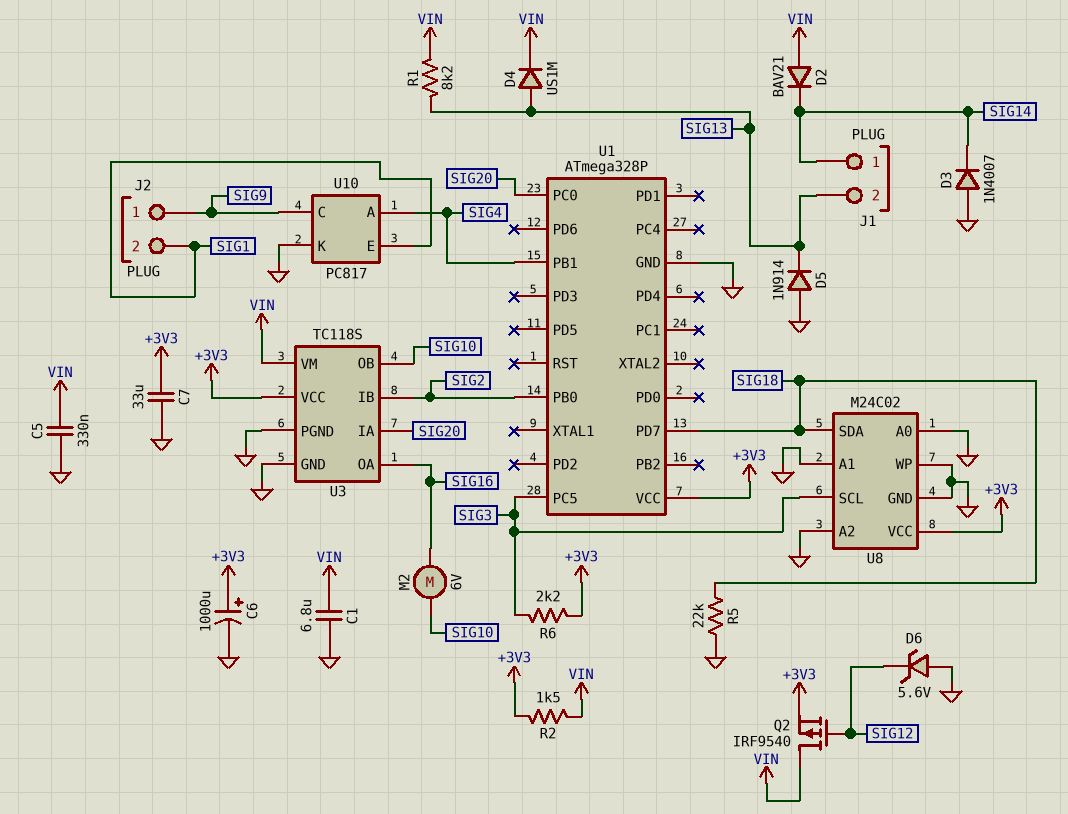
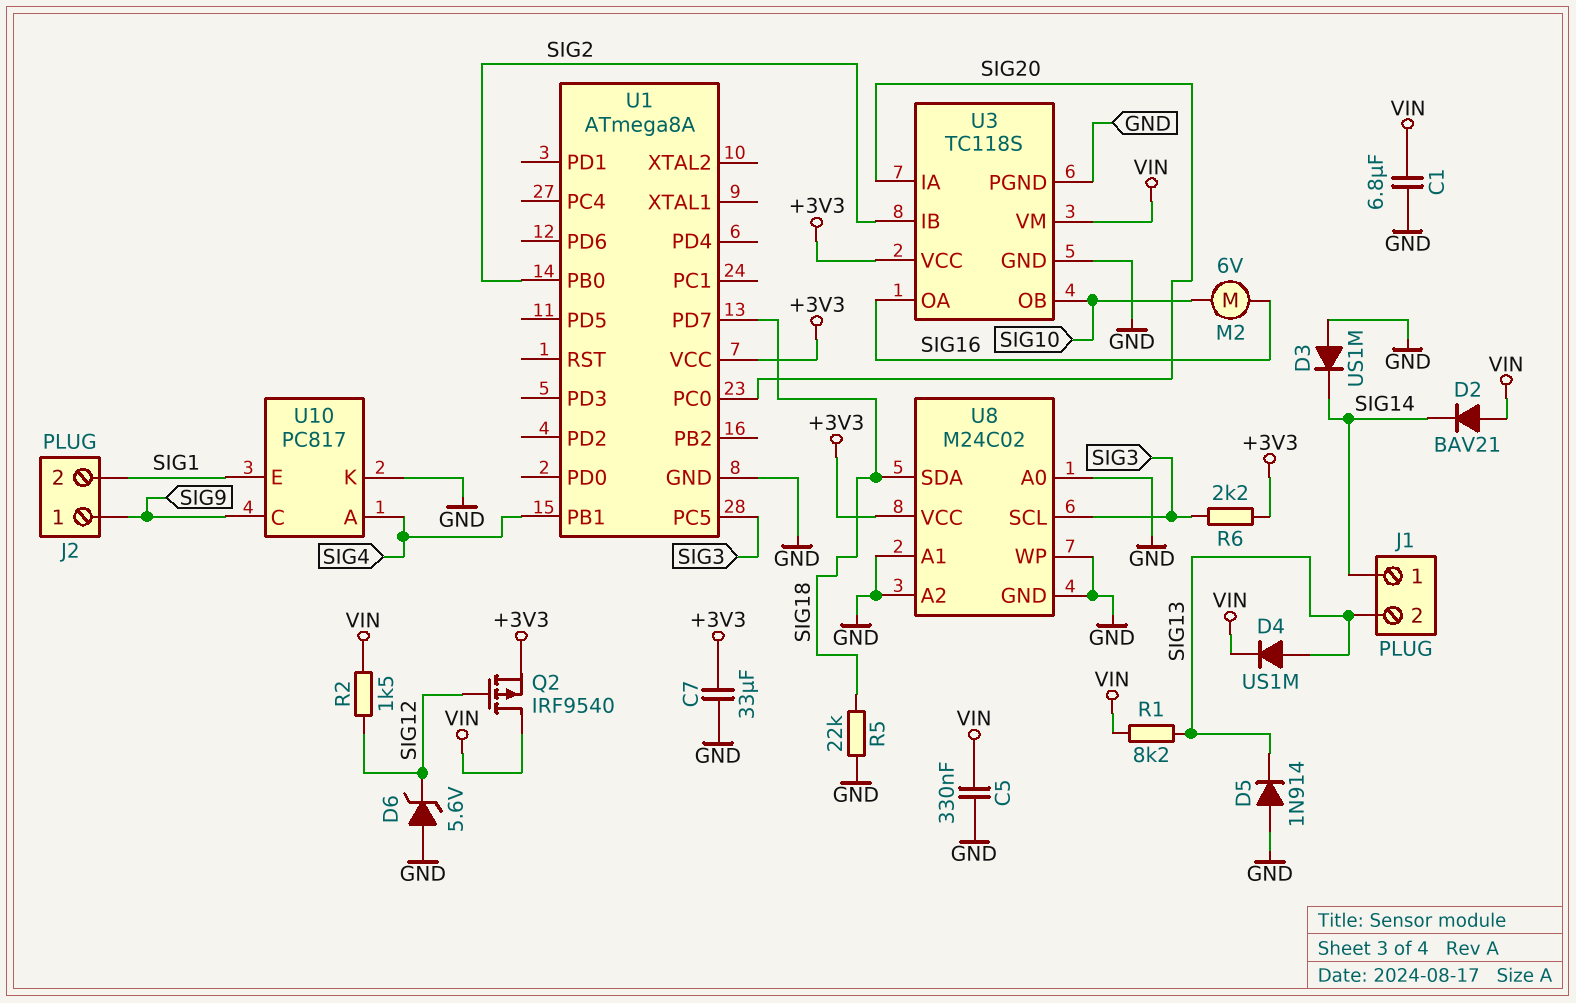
C6: 1000uF (plus +3V3, minus GND) -> none
D3: diode 1N4007 (A GND, K SIG14) -> diode US1M (A GND, K SIG14)
R2: 1.5k (+3V3, VIN) -> 1.5k (SIG12, VIN)
U1: ATmega328P -> ATmega8A

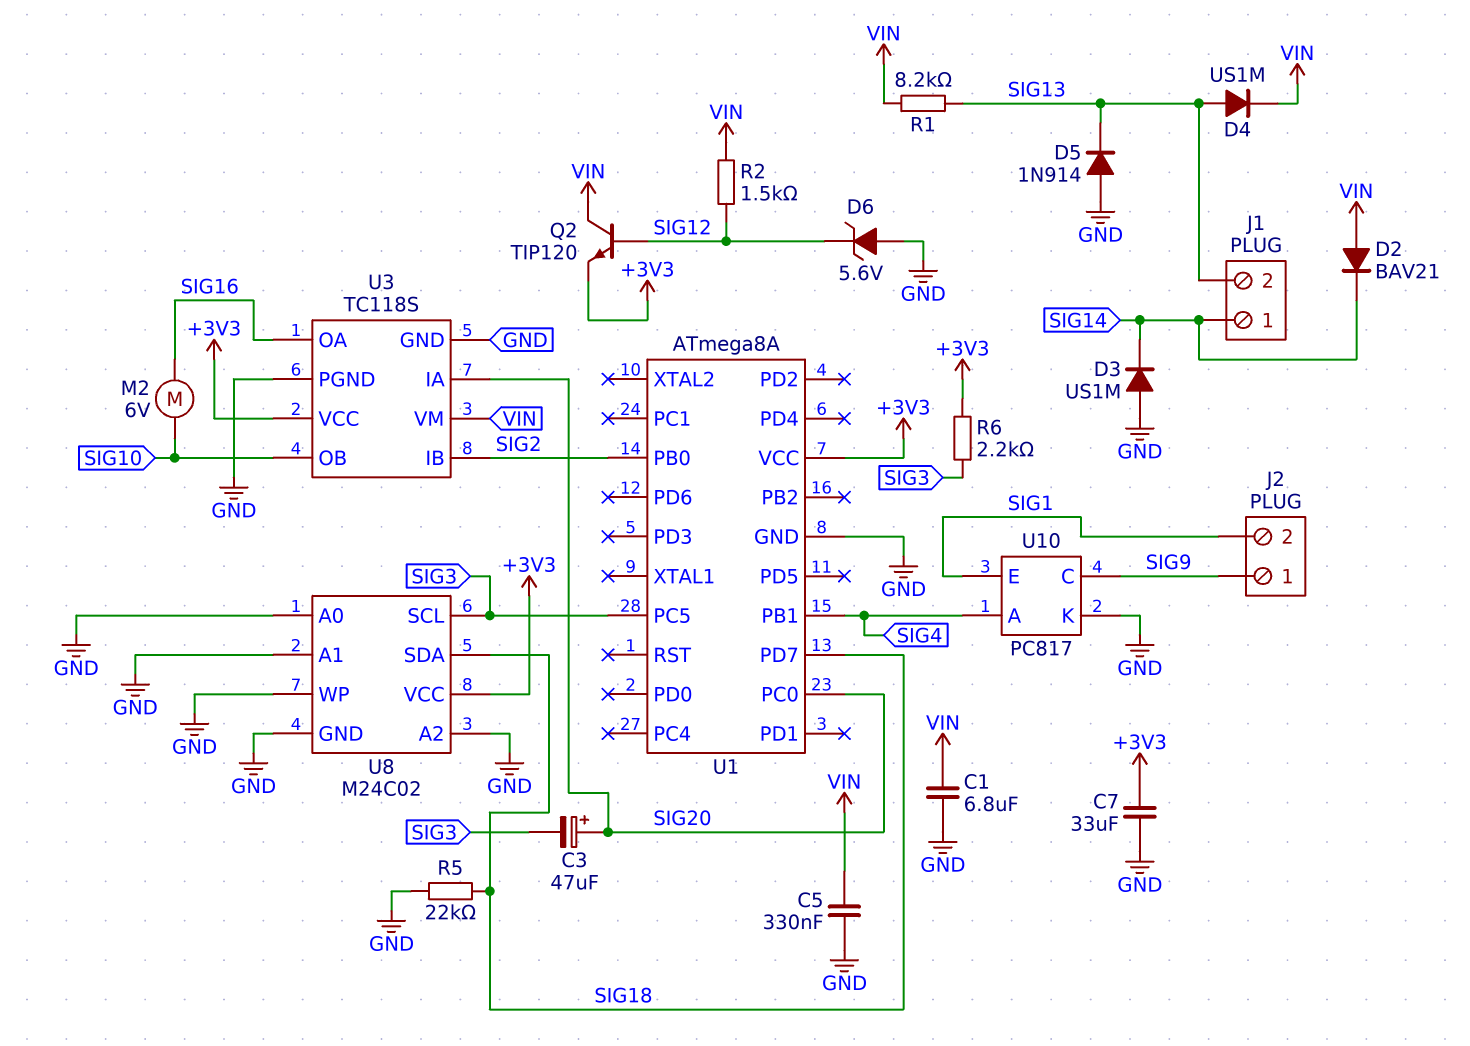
C3: none -> 47uF (plus SIG20, minus SIG3)
Q2: PMOS IRF9540 (G SIG12, D VIN, S +3V3) -> NPN TIP120 (B SIG12, C VIN, E +3V3)

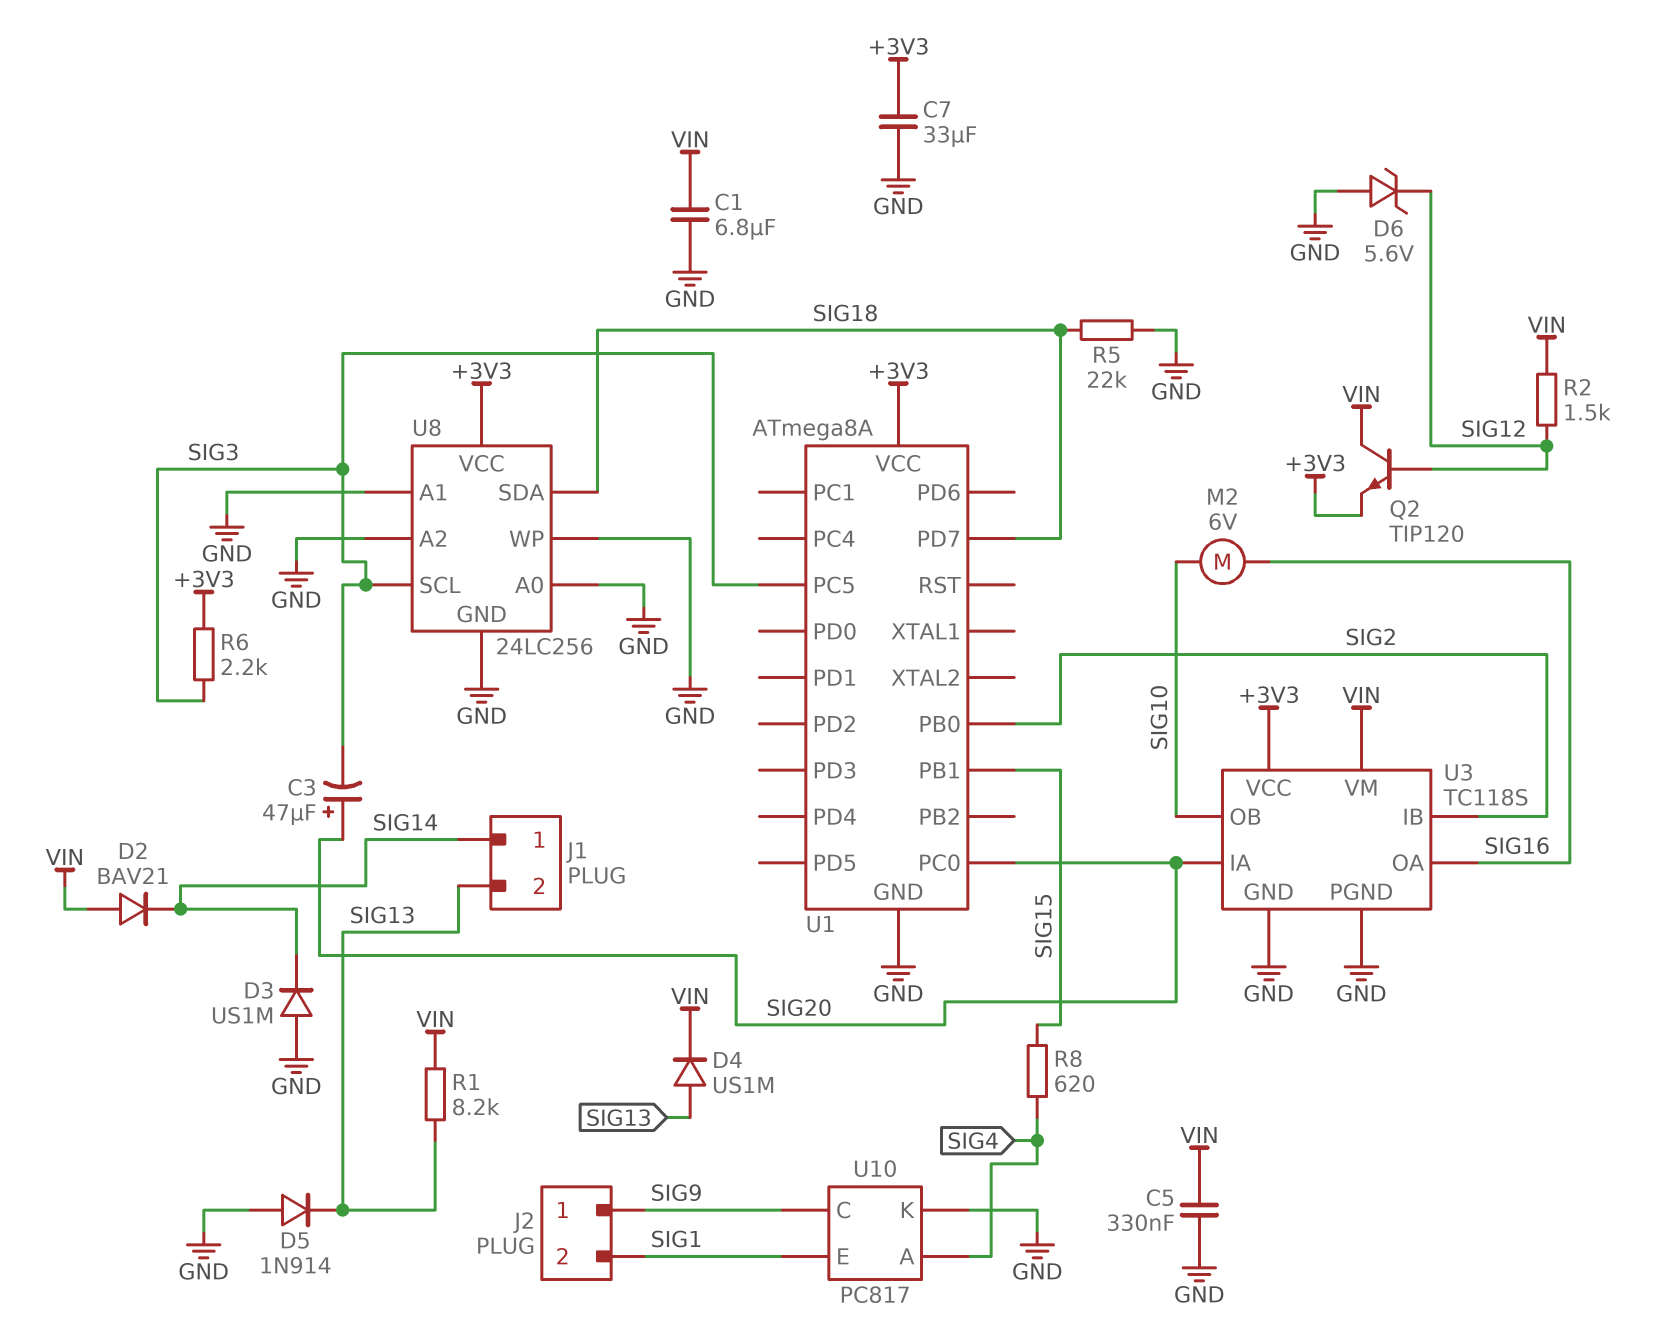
R8: none -> 620 (SIG4, SIG15)
U1 pin PB1: SIG4 -> SIG15
U8: M24C02 -> 24LC256

